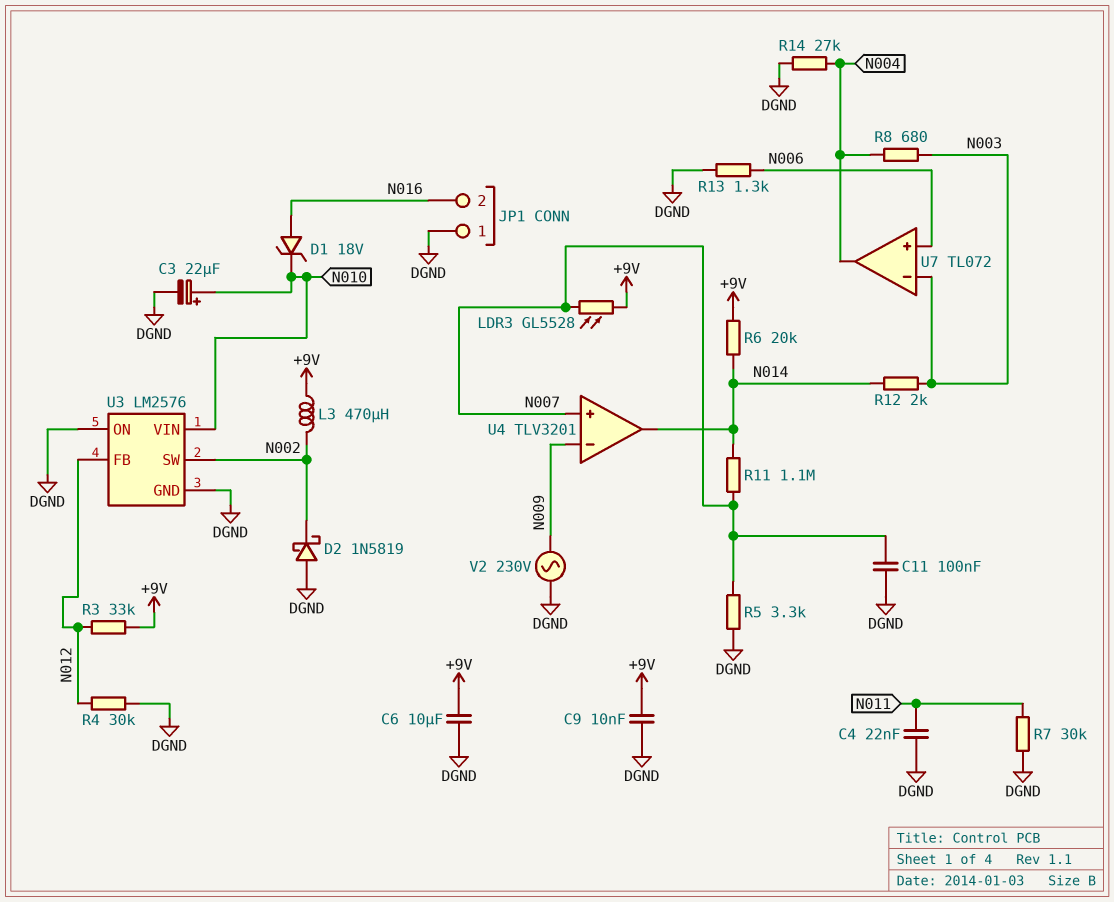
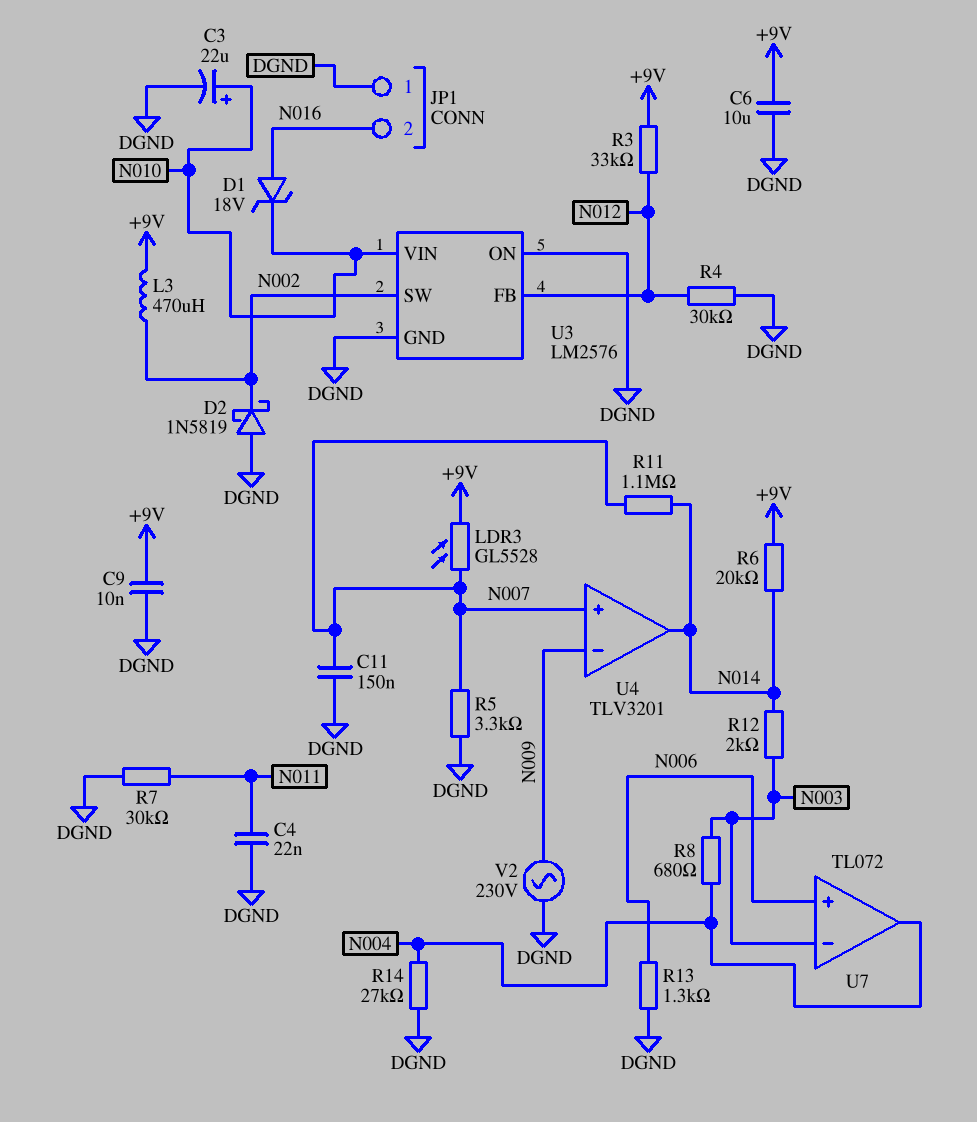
C11: 100nF (DGND, N007) -> 150nF (DGND, N007)

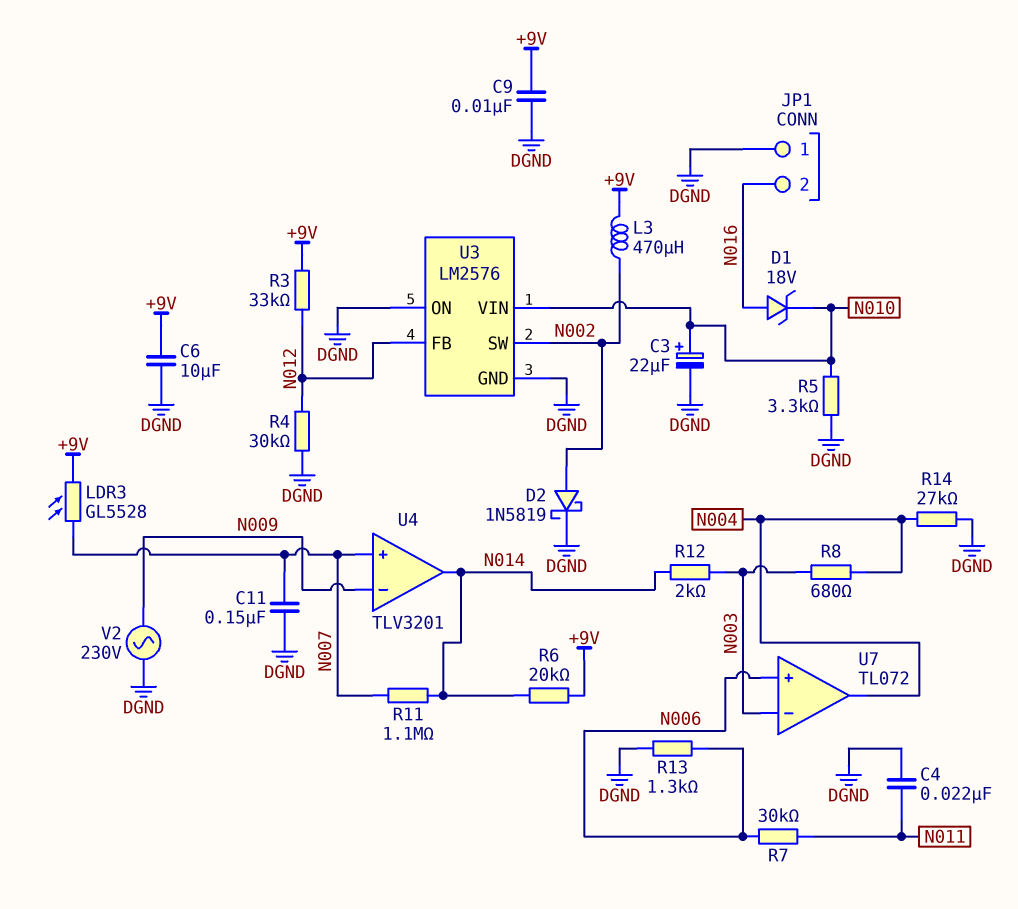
D2: schottky 1N5819 (A DGND, K N002) -> schottky 1N5819 (A N002, K DGND)
R5: 3.3k (DGND, N007) -> 3.3k (DGND, N010)
R7: 30k (DGND, N011) -> 30k (N006, N011)

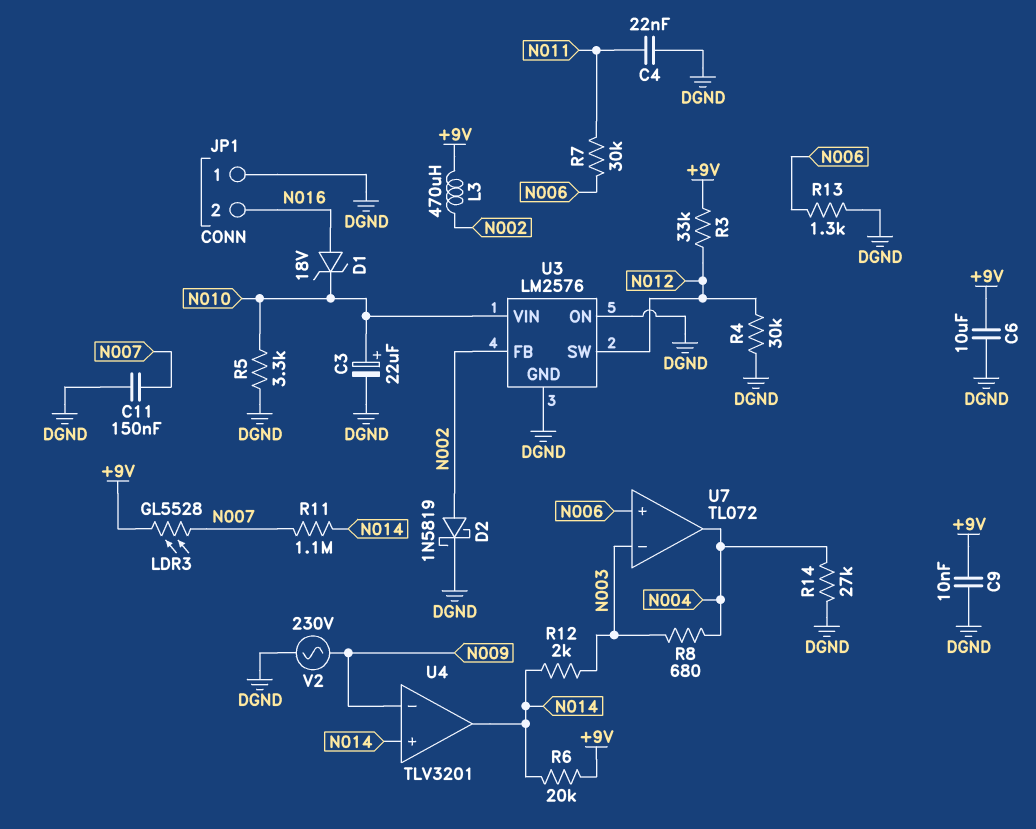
U3 pin FB: N012 -> N002
U3 pin SW: N002 -> N012
U4 pin in+: N007 -> N014

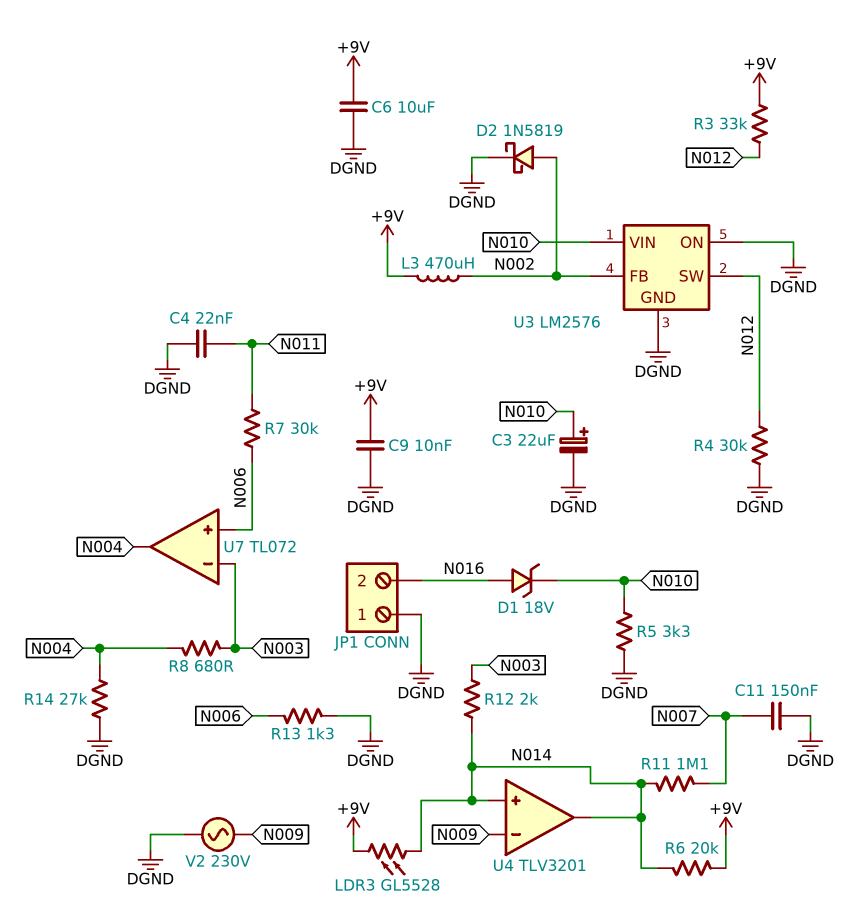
LDR3: GL5528 (+9V, N007) -> GL5528 (+9V, N014)

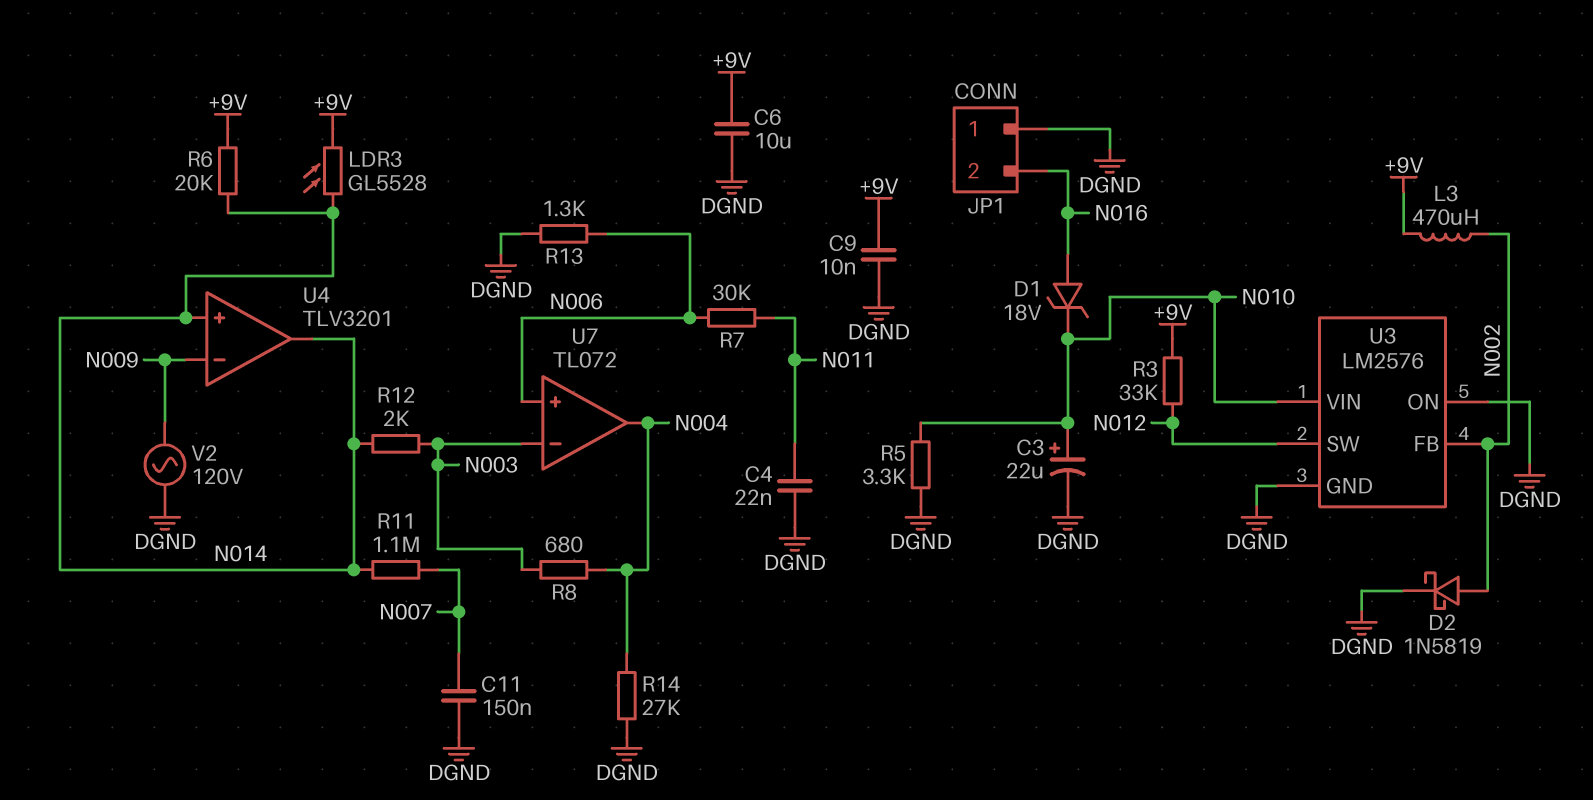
R4: 30k (DGND, N012) -> none
V2: AC 230V (DGND, N009) -> AC 120V (DGND, N009)

